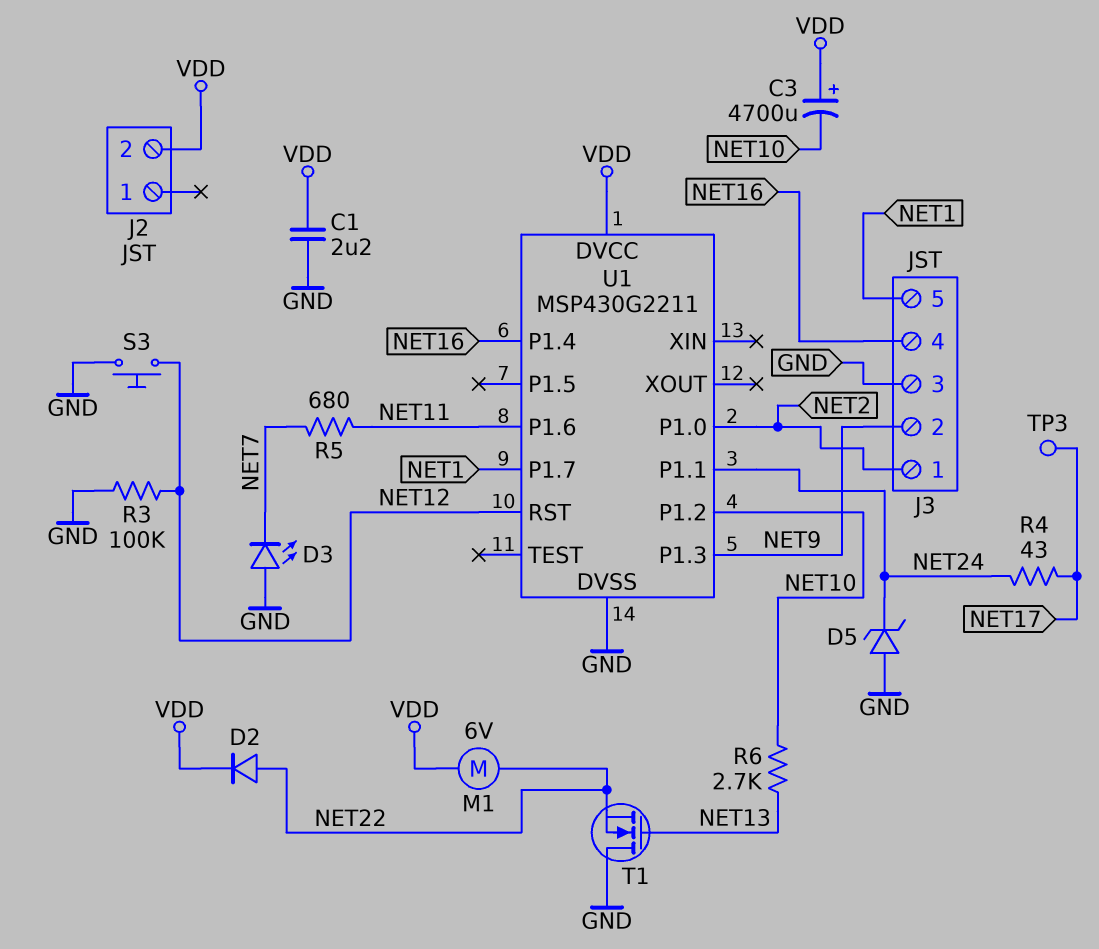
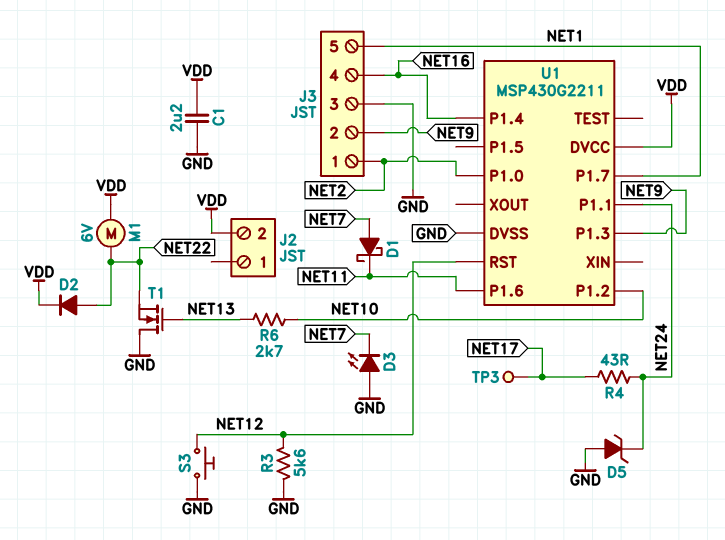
C3: 4700uF (plus VDD, minus NET10) -> none
D1: none -> schottky (A NET7, K NET11)
R3: 100k (GND, NET12) -> 5.6k (GND, NET12)
R5: 680 (NET7, NET11) -> none

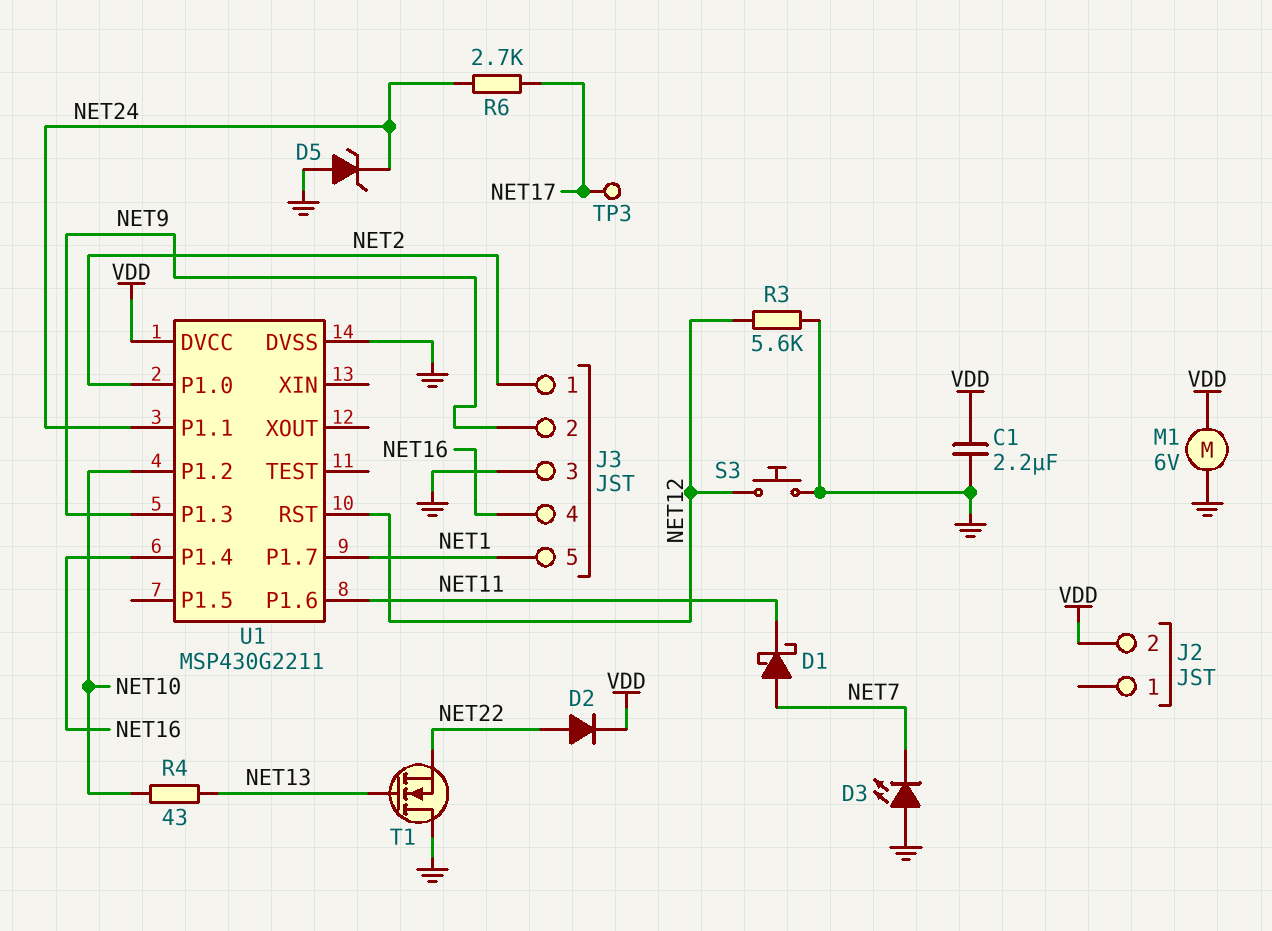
M1: motor 6V (NET22, VDD) -> motor 6V (GND, VDD)
R4: 43 (NET17, NET24) -> 43 (NET10, NET13)
R6: 2.7k (NET10, NET13) -> 2.7k (NET17, NET24)

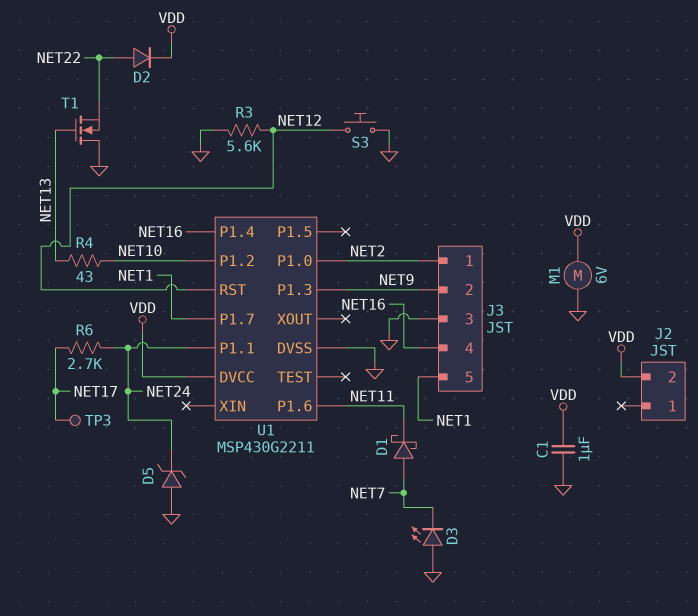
C1: 2.2uF (GND, VDD) -> 1uF (GND, VDD)

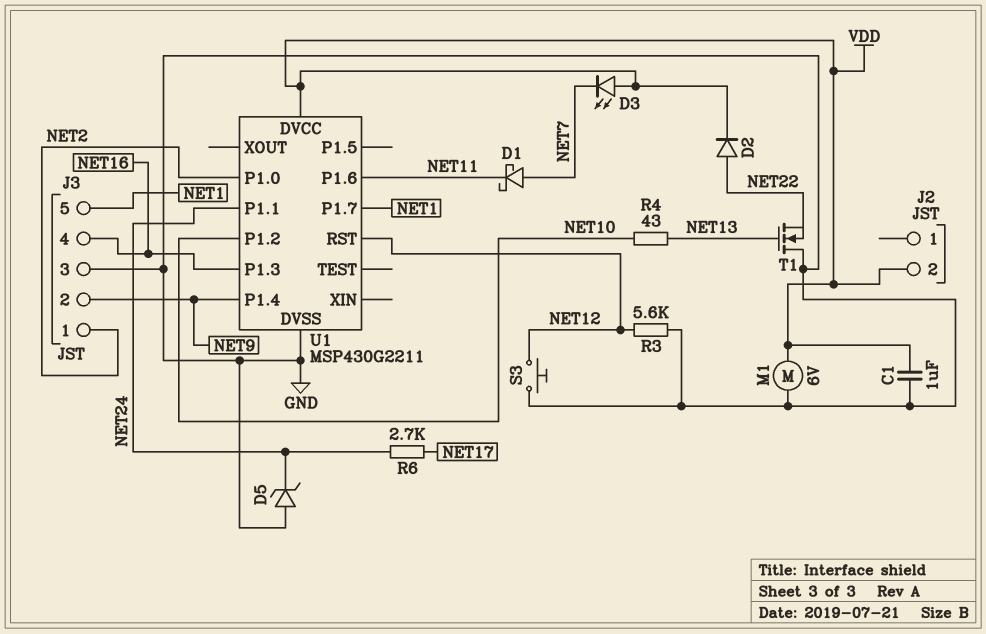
D3: LED (A GND, K NET7) -> LED (A VDD, K NET7)
TP3: test point (NET17) -> none
U1 pin P1.3: NET9 -> NET16
U1 pin P1.4: NET16 -> NET9

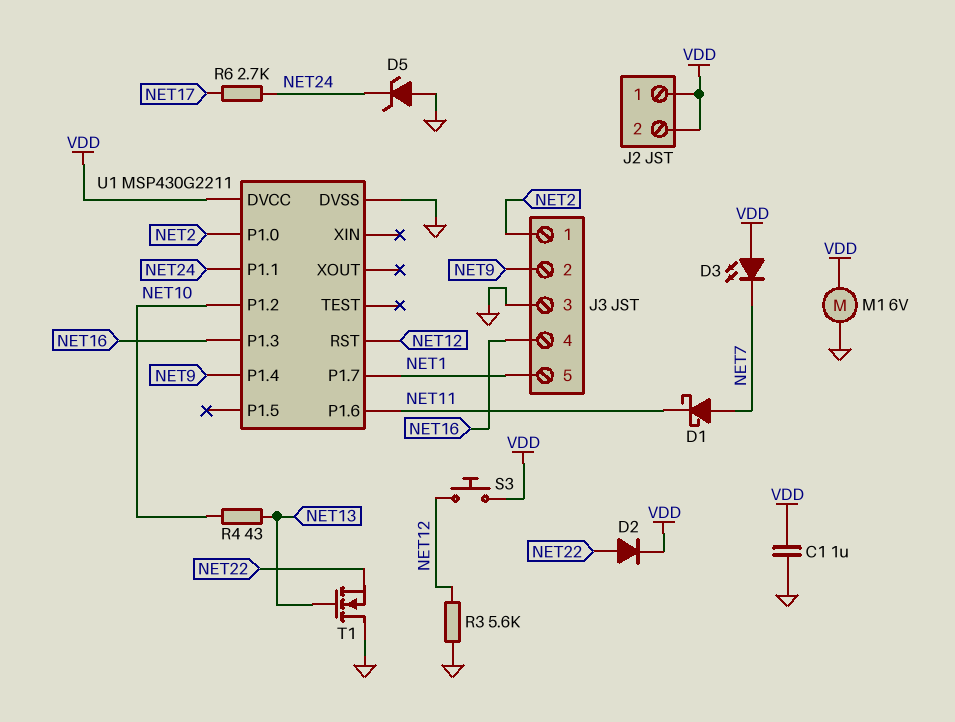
J2 pin 1: none -> VDD
S3: button (GND, NET12) -> button (NET12, VDD)

